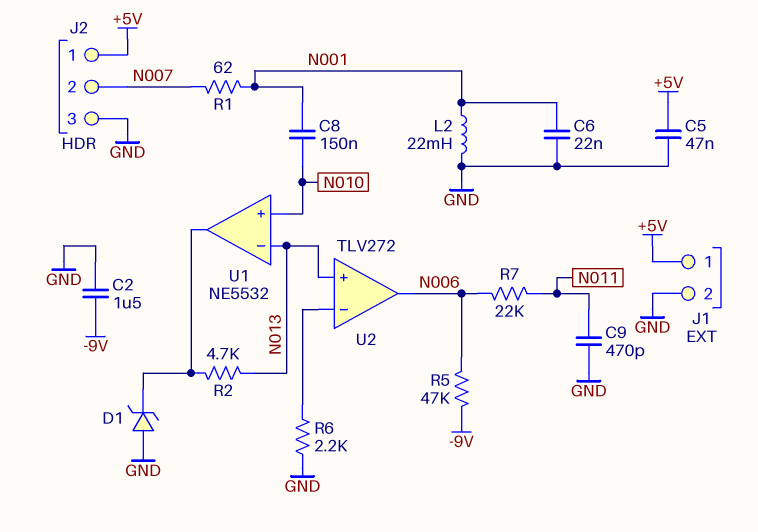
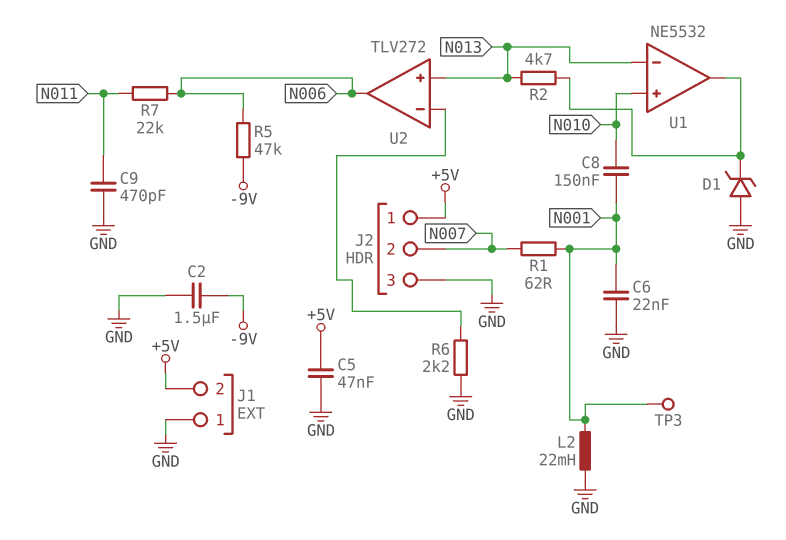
J1 pin 1: +5V -> GND
J1 pin 2: GND -> +5V
TP3: none -> test point (N001)

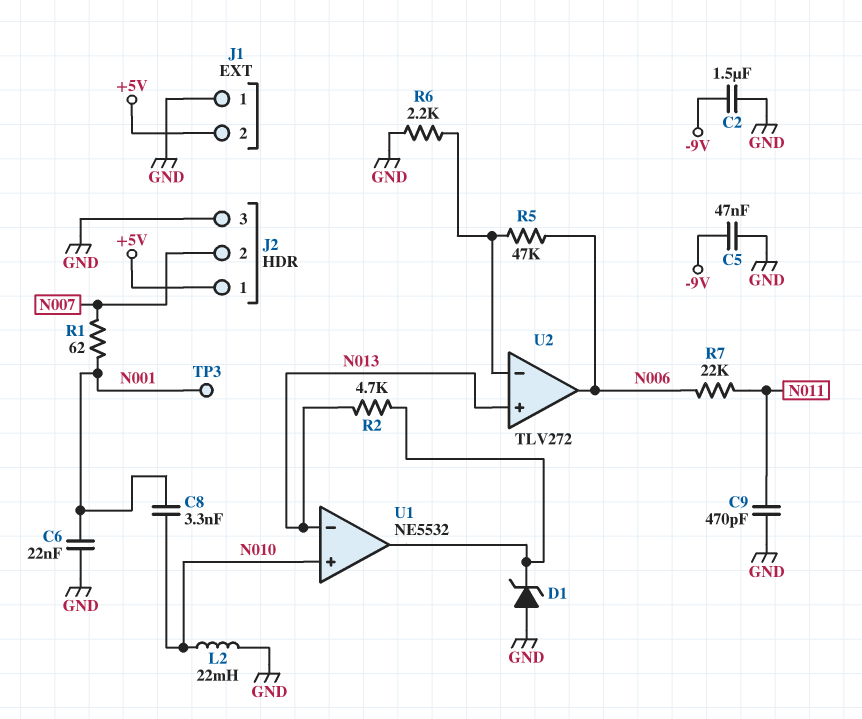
C5: 47nF (+5V, GND) -> 47nF (-9V, GND)
C8: 150nF (N001, N010) -> 3.3nF (N001, N010)
L2: 22mH (GND, N001) -> 22mH (GND, N010)
R5: 47k (-9V, N006) -> 47k (N006, U2/in-)

